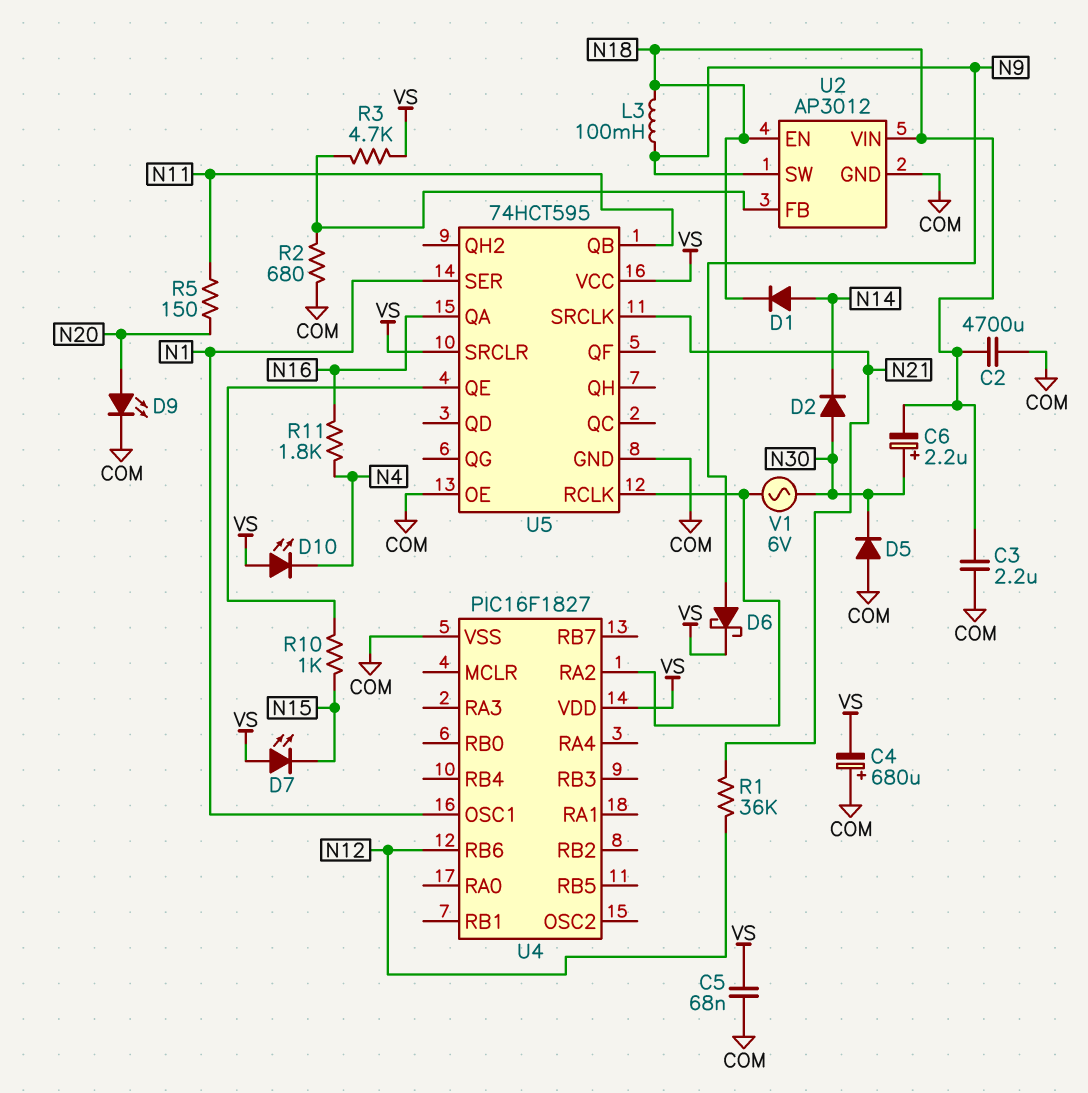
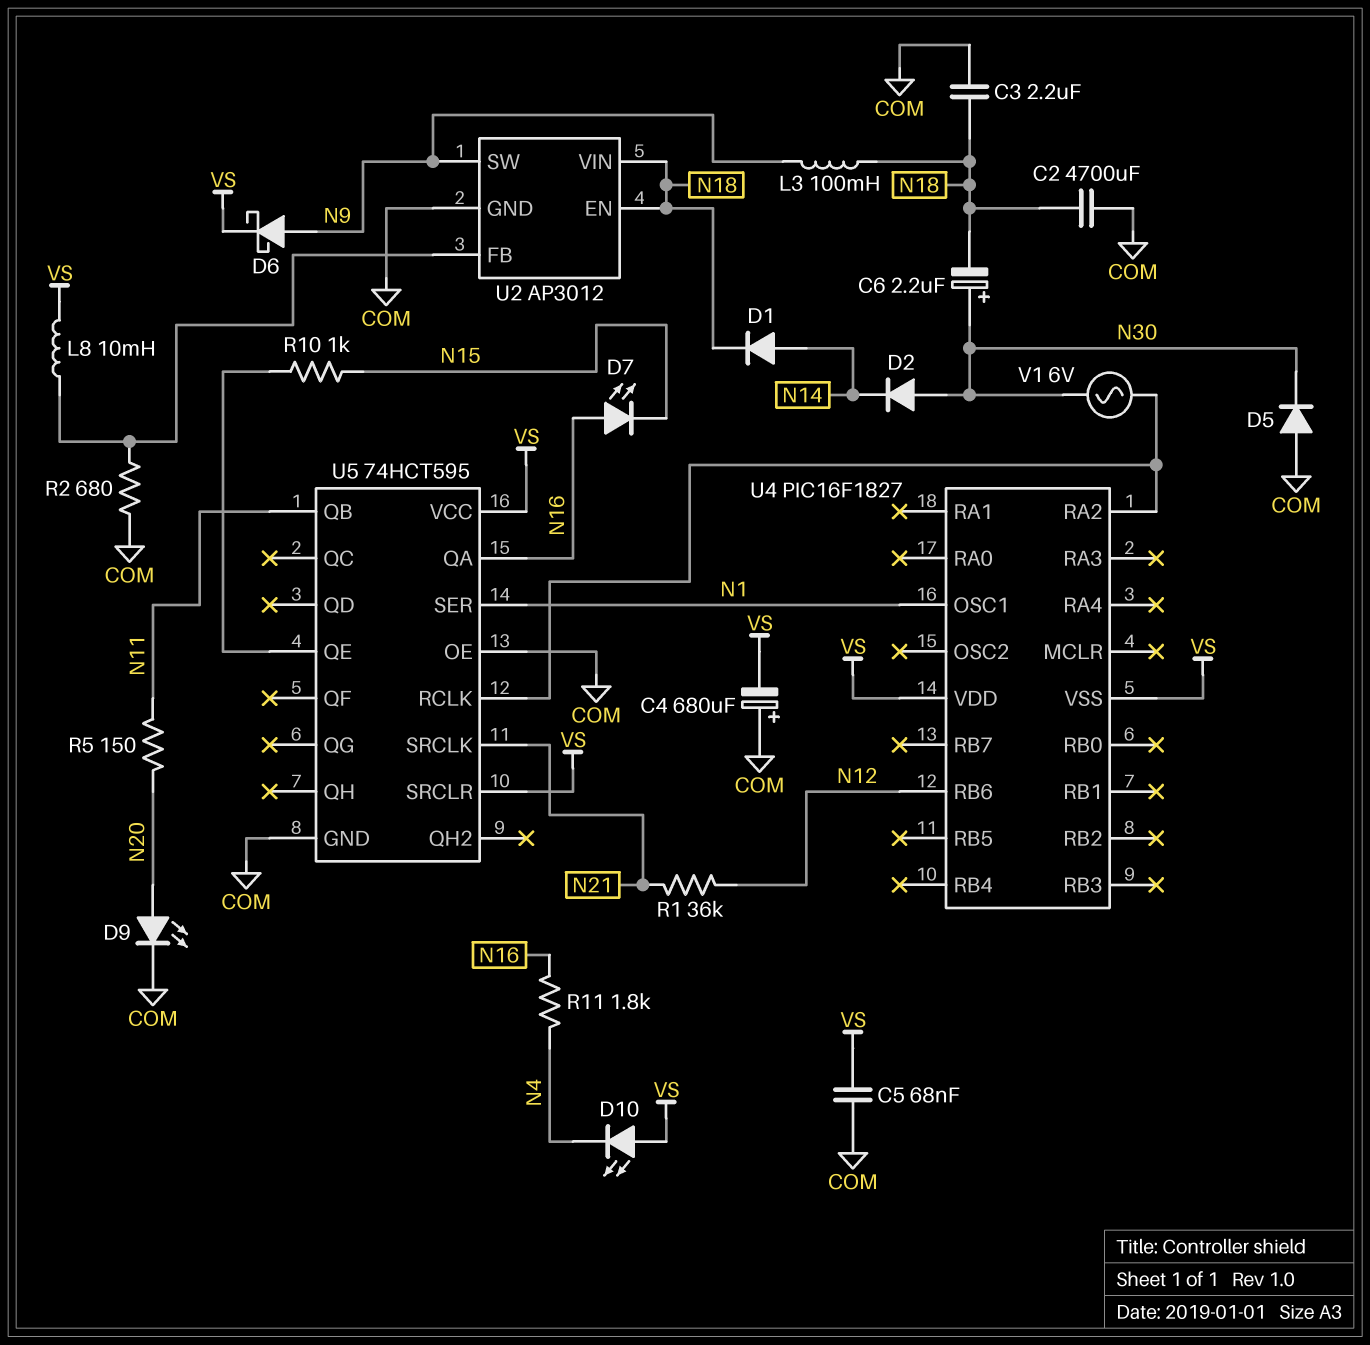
D7: LED (A VS, K N15) -> LED (A N16, K N15)
L8: none -> 10mH (U2/FB, VS)
R3: 4.7k (U2/FB, VS) -> none
U4 pin VSS: COM -> VS

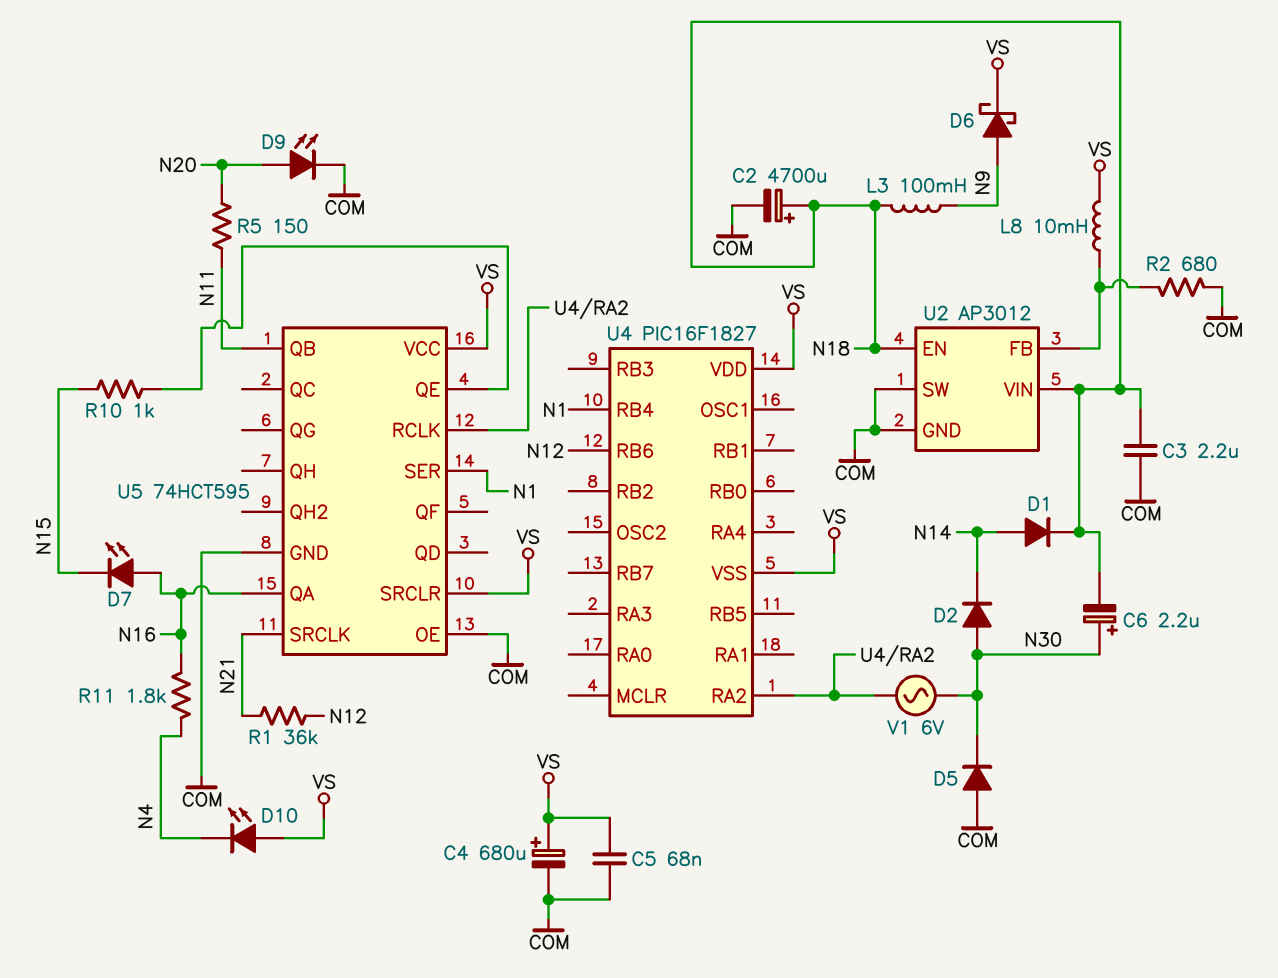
C2: 4700uF (COM, N18) -> 4700uF (plus N18, minus COM)
C4: 680uF (plus COM, minus VS) -> 680uF (plus VS, minus COM)
U2 pin SW: N9 -> COM
U4 pin OSC1: N1 -> none
U4 pin RB4: none -> N1

